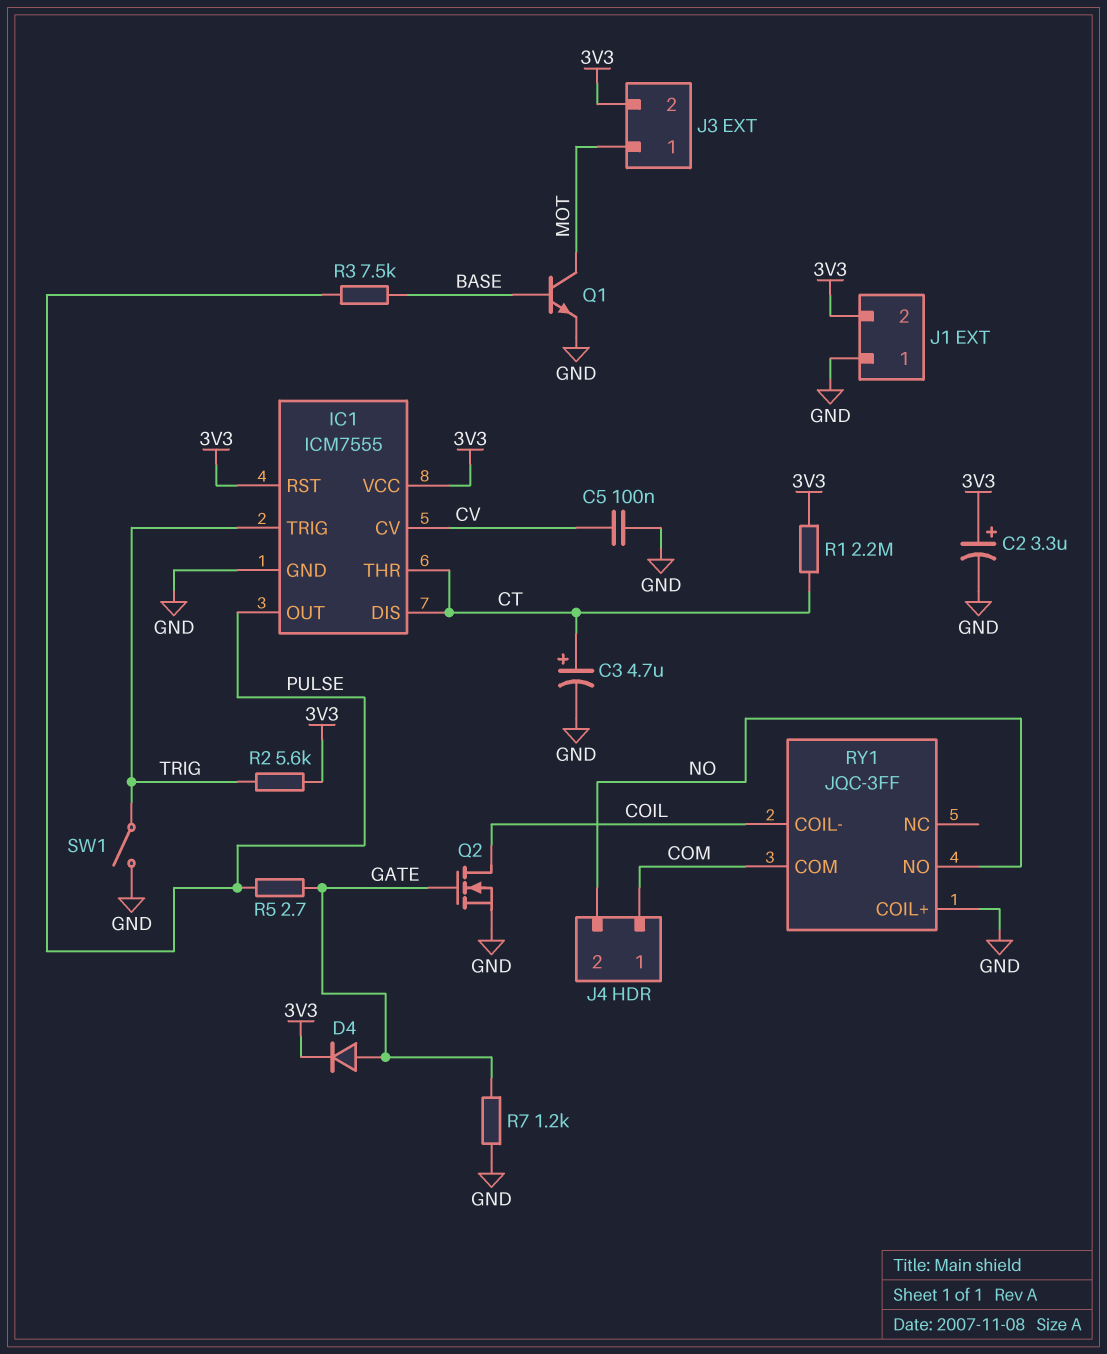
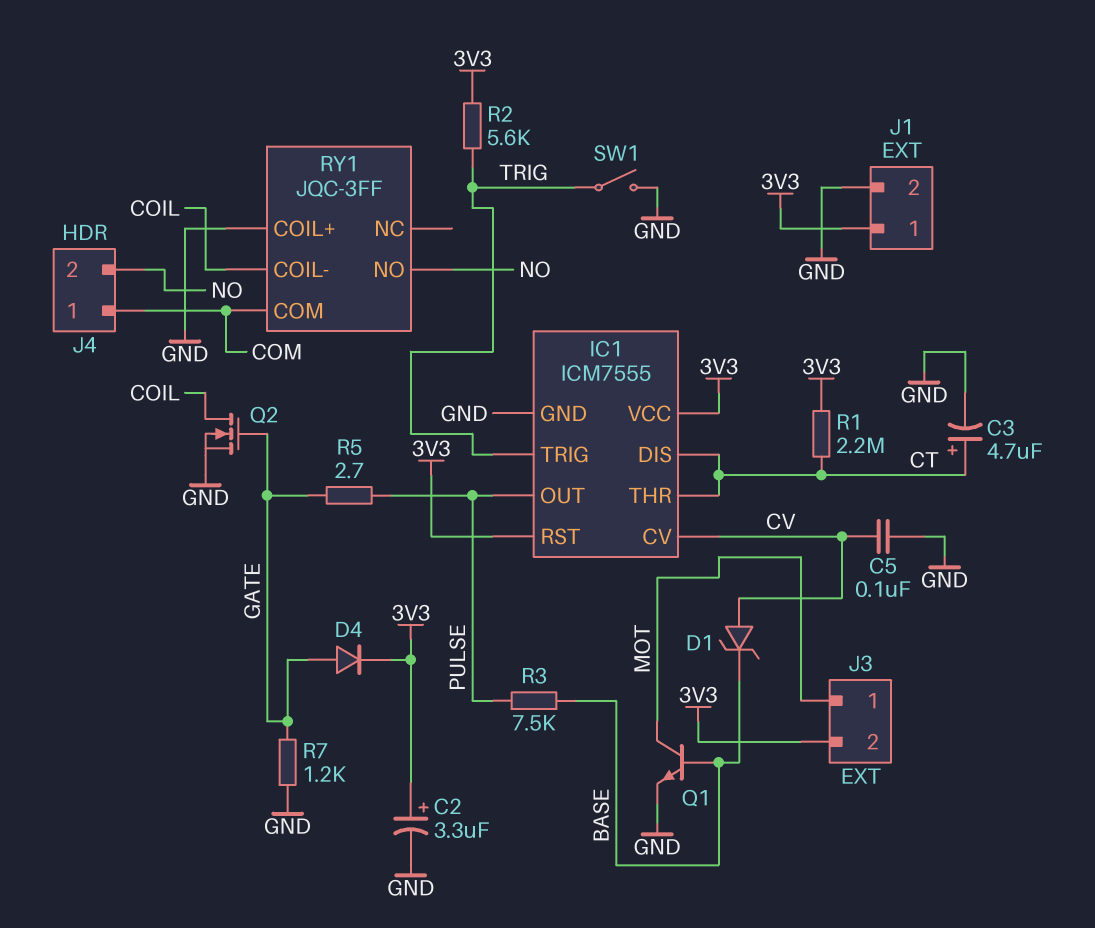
D1: none -> zener (A CV, K BASE)
J1 pin 1: GND -> 3V3
J1 pin 2: 3V3 -> GND

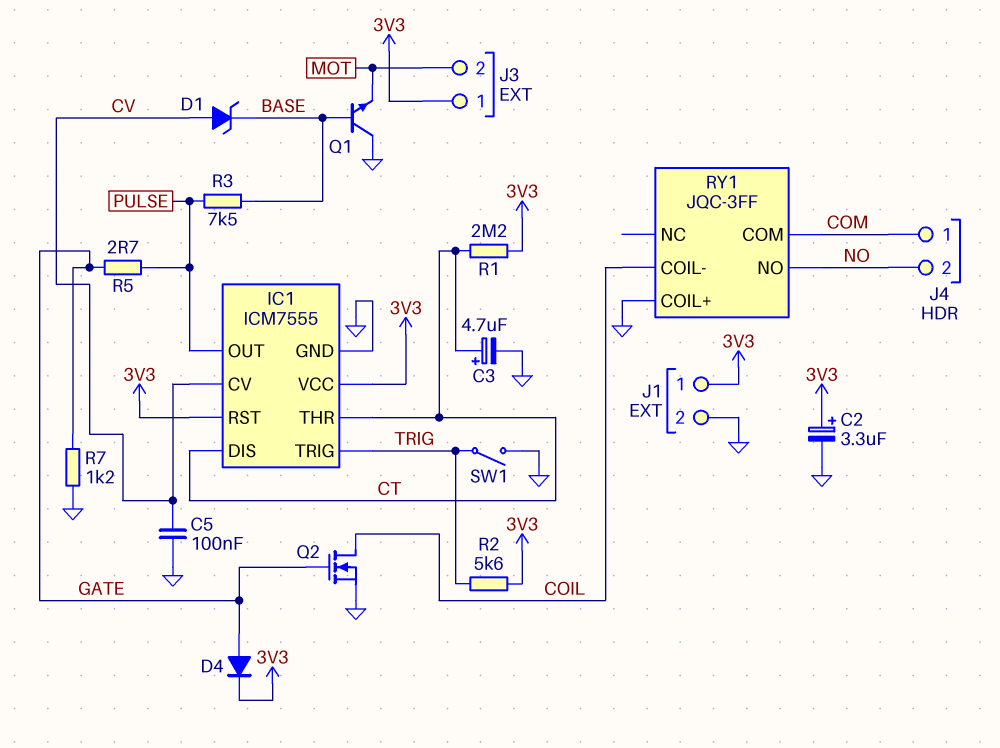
J3 pin 1: MOT -> 3V3
J3 pin 2: 3V3 -> MOT
Q1: NPN (B BASE, C MOT, E GND) -> NPN (B BASE, C GND, E MOT)

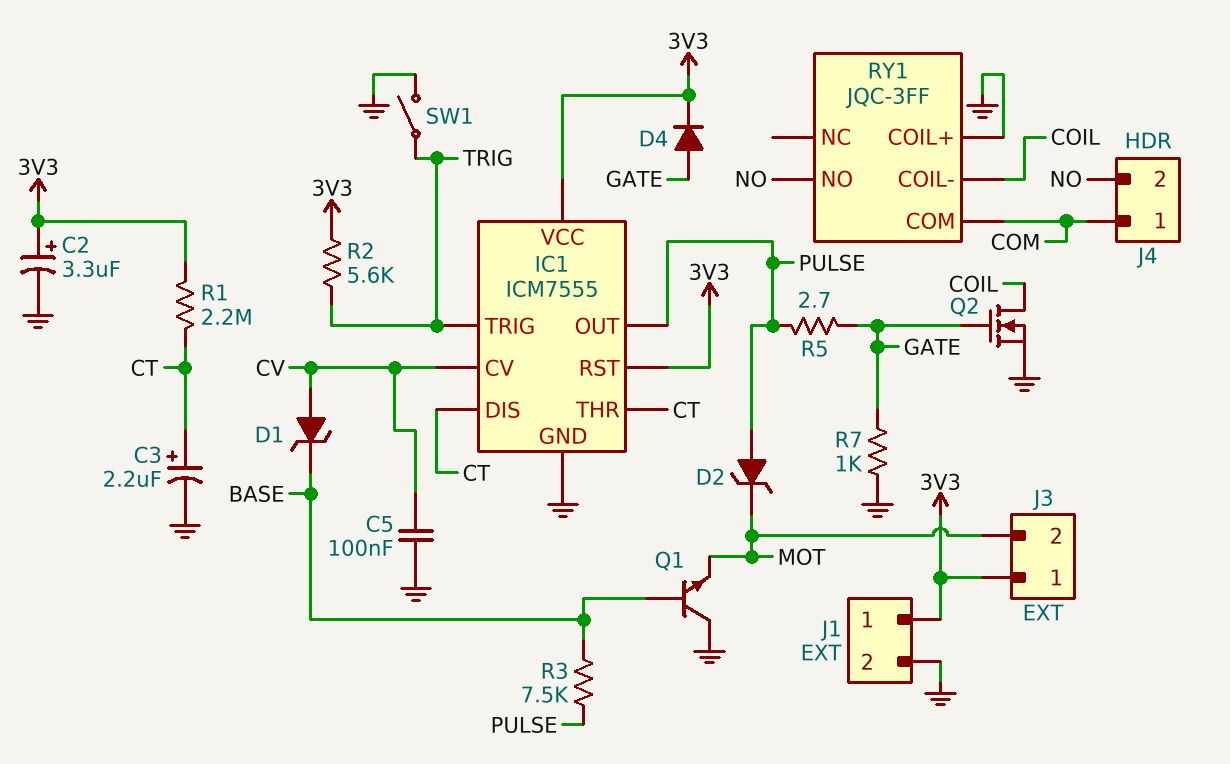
C3: 4.7uF (plus CT, minus GND) -> 2.2uF (plus CT, minus GND)
D2: none -> zener (A PULSE, K MOT)
R7: 1.2k (GATE, GND) -> 1k (GATE, GND)

